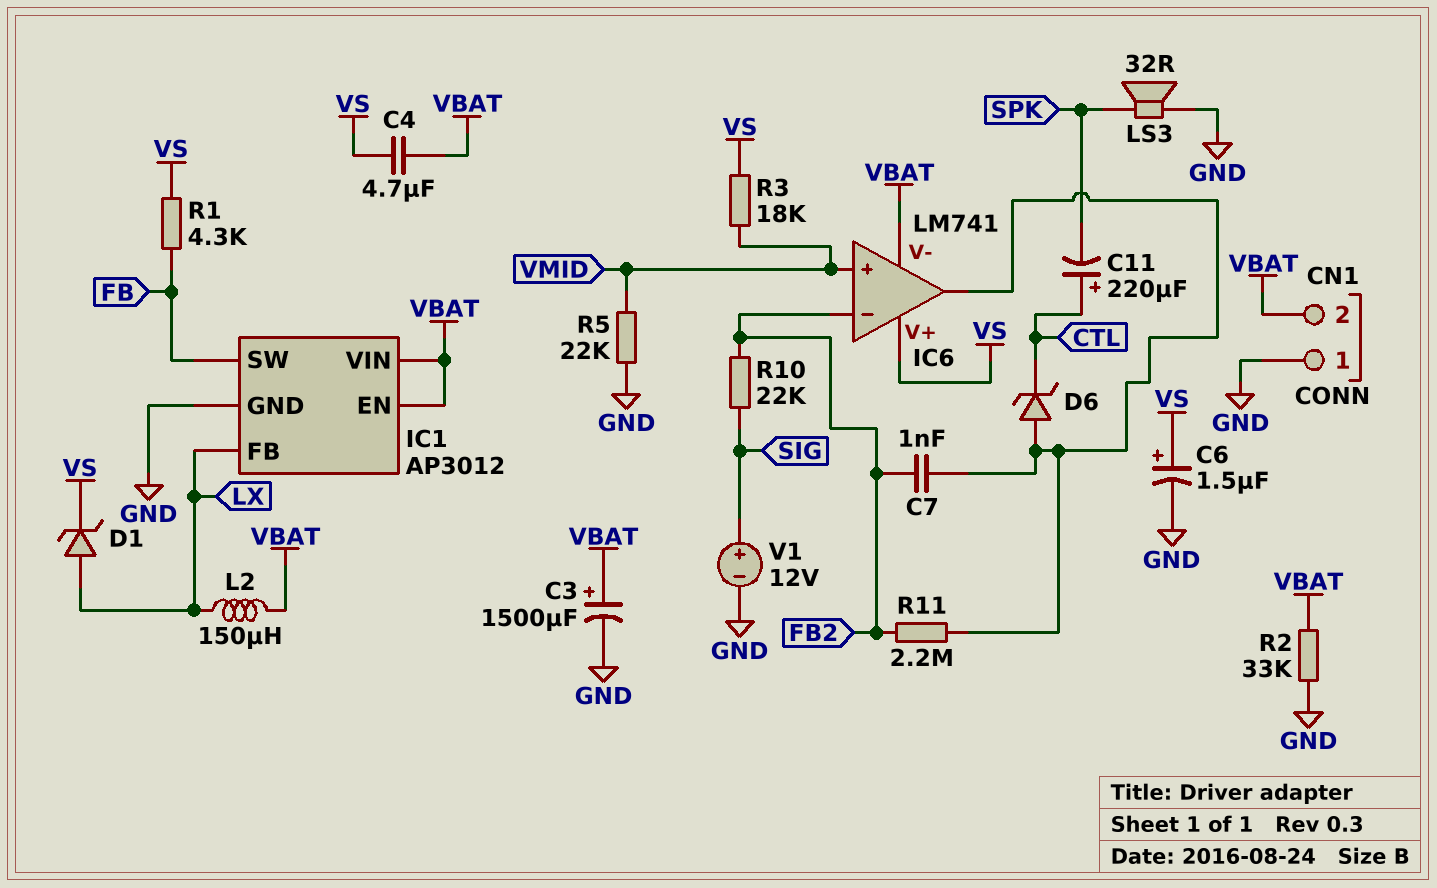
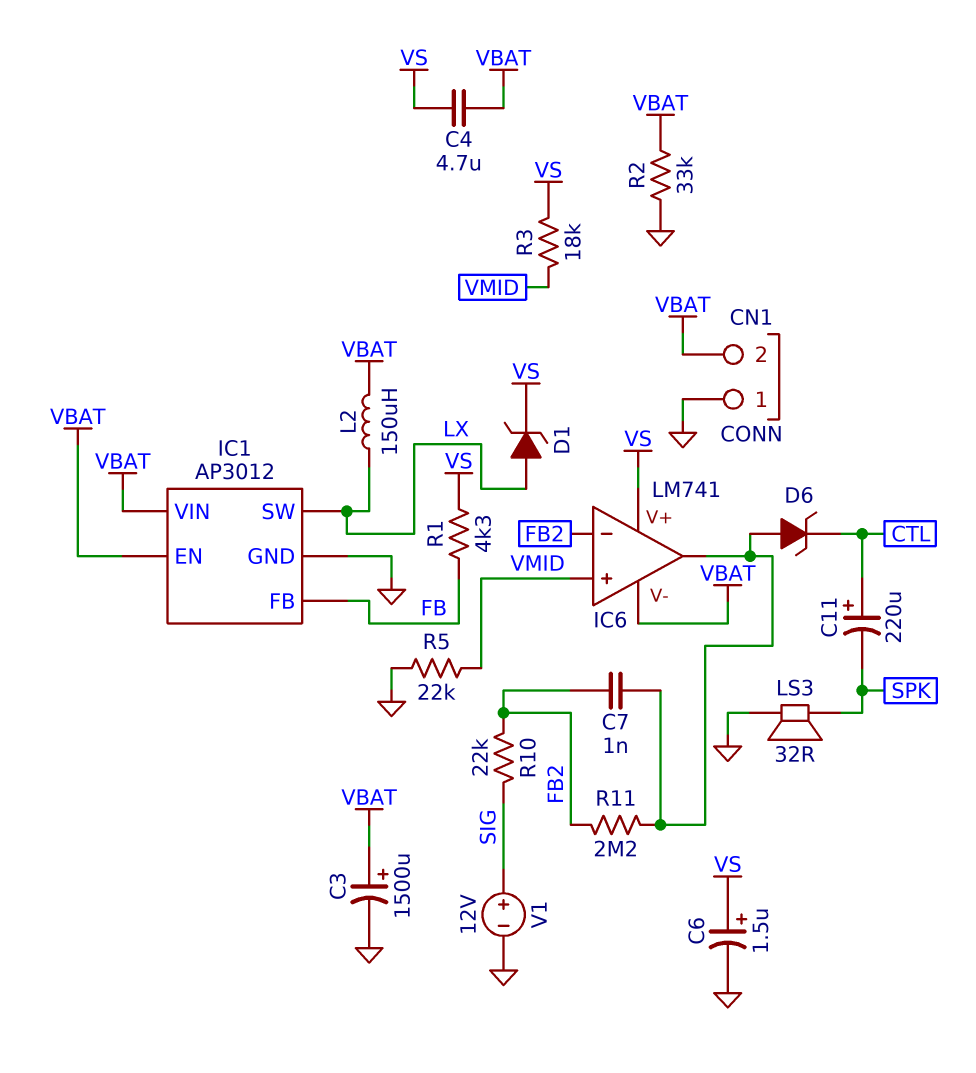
IC1 pin FB: LX -> FB
IC1 pin SW: FB -> LX

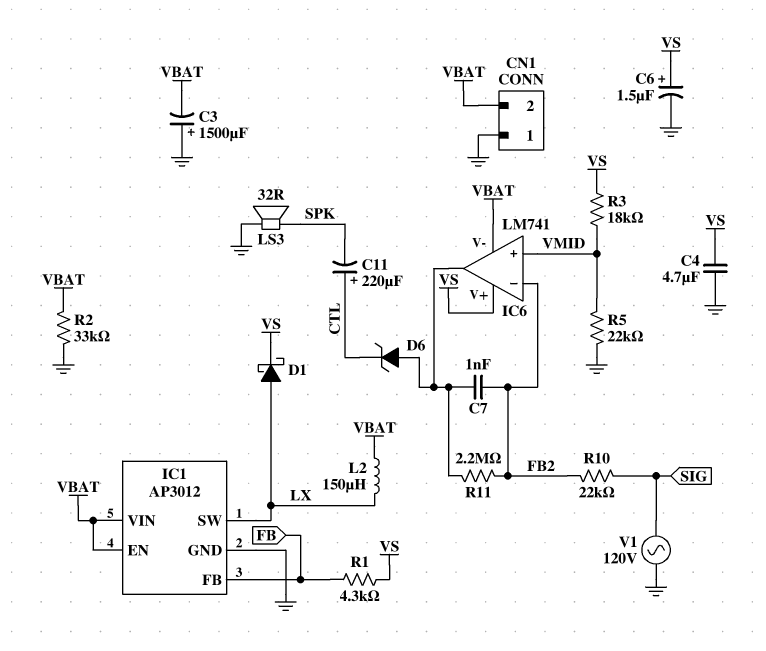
C3: 1500uF (plus VBAT, minus GND) -> 1500uF (plus GND, minus VBAT)
C4: 4.7uF (VBAT, VS) -> 4.7uF (GND, VS)
D1: zener (A LX, K VS) -> schottky (A LX, K VS)
V1: 12V (plus SIG, minus GND) -> AC 120V (GND, SIG)

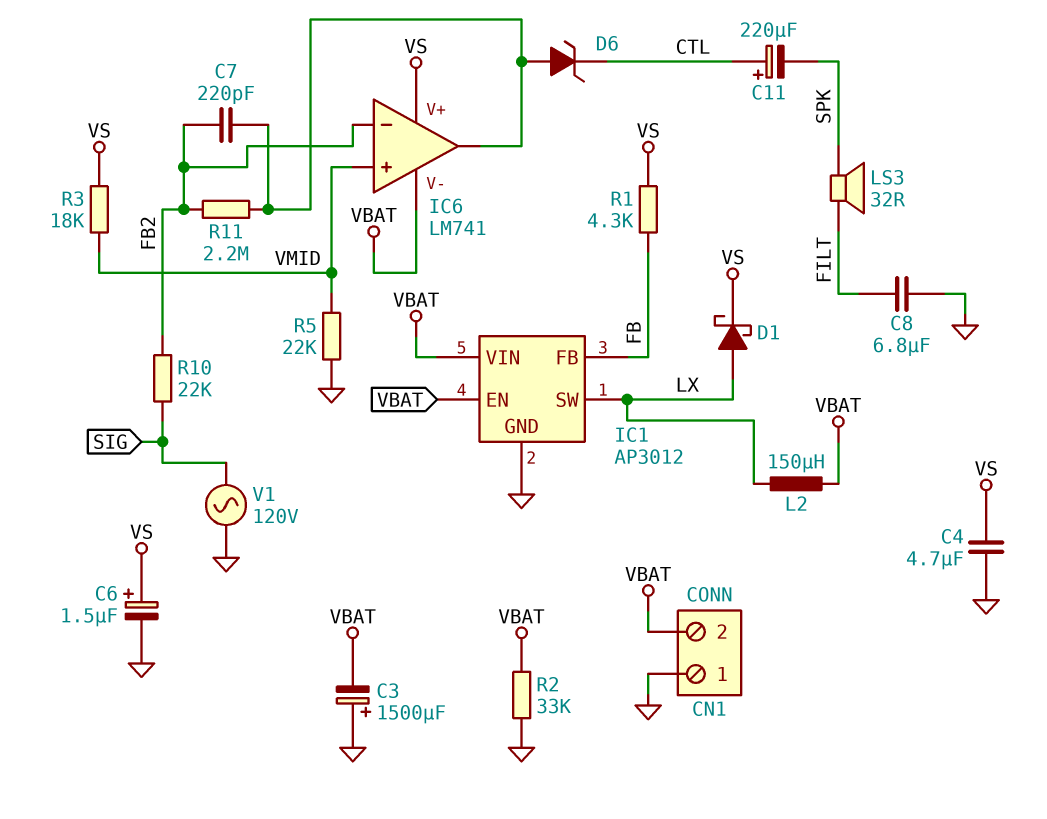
C7: 1nF (FB2, IC6/out) -> 220pF (FB2, IC6/out)
C8: none -> 6.8uF (FILT, GND)
LS3: speaker 32R (GND, SPK) -> speaker 32R (FILT, SPK)

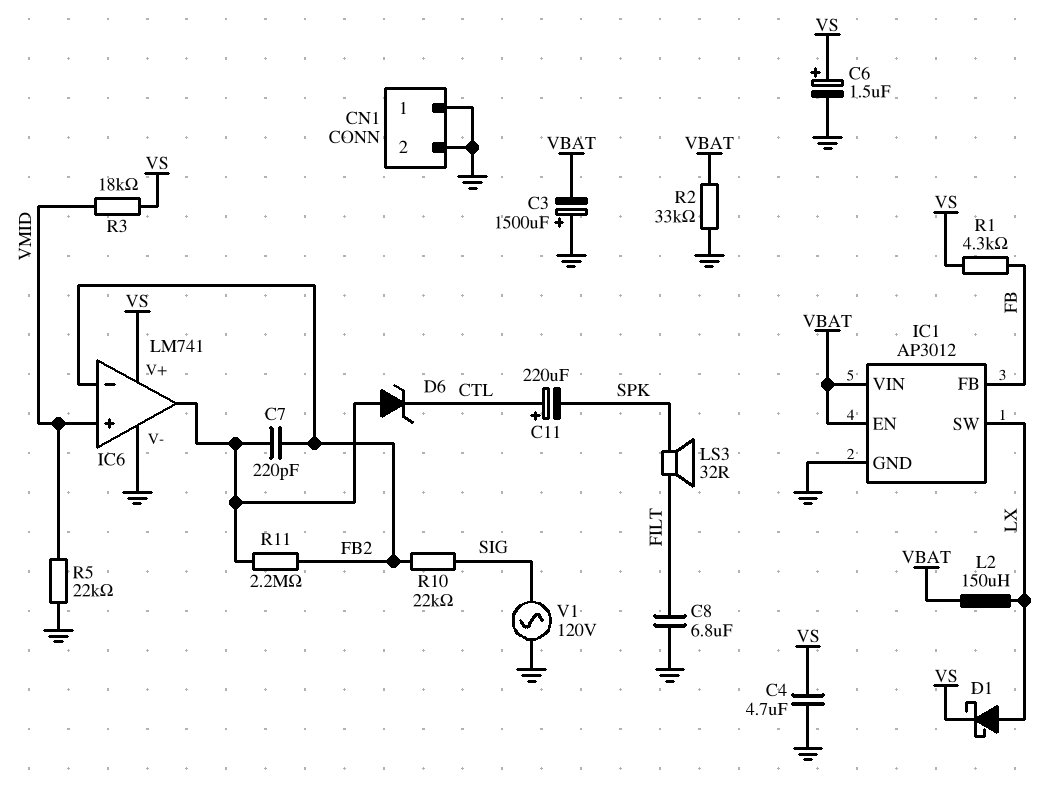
CN1 pin 2: VBAT -> GND
IC6 pin V-: VBAT -> GND

